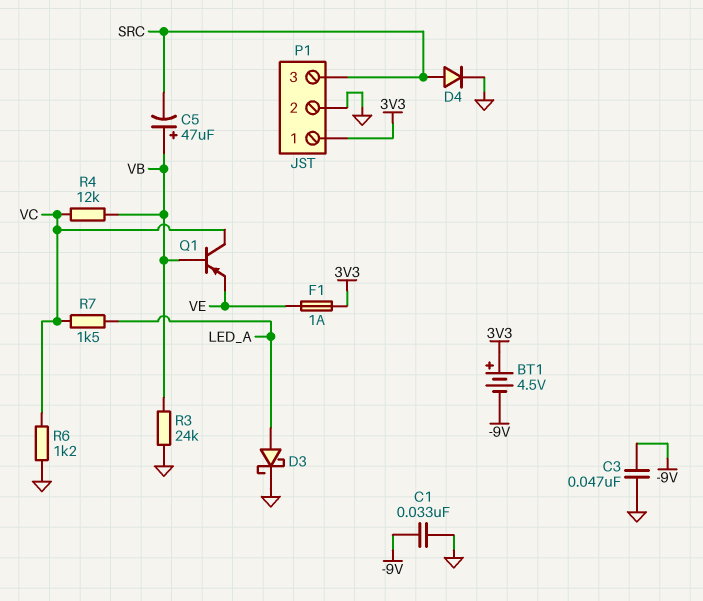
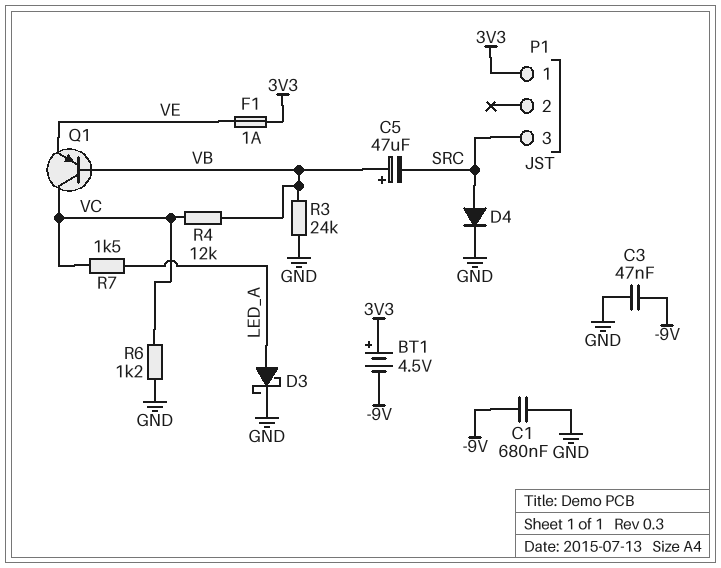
C1: 33nF (-9V, GND) -> 680nF (-9V, GND)
P1 pin 2: GND -> none

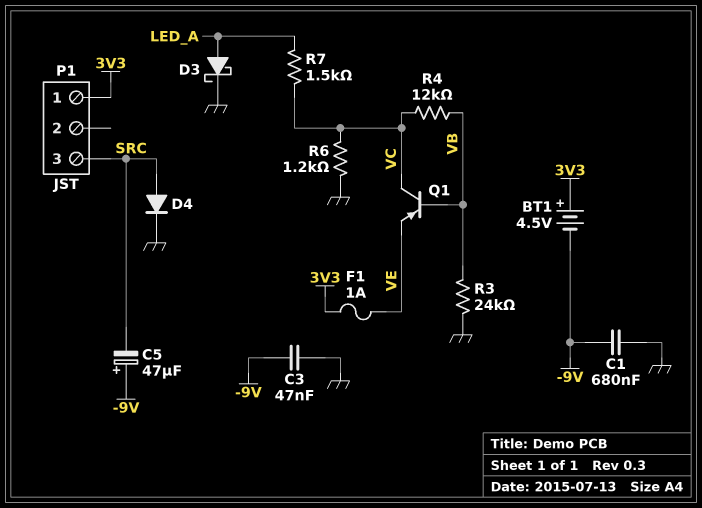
C5: 47uF (plus VB, minus SRC) -> 47uF (plus -9V, minus SRC)

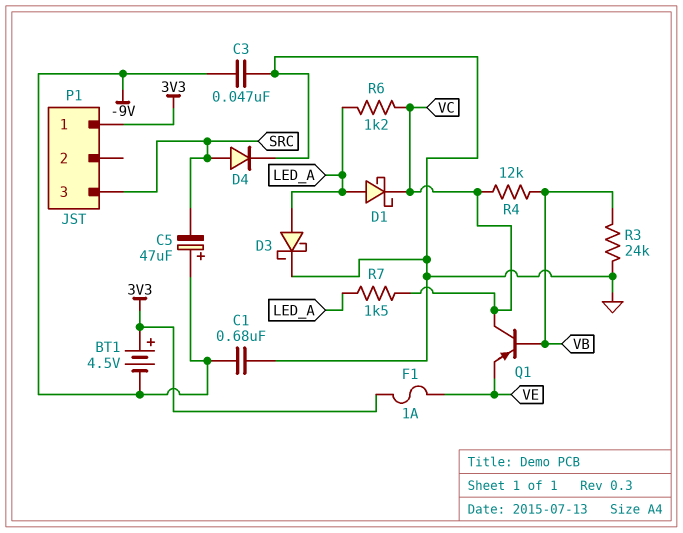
D1: none -> schottky (A LED_A, K VC)
R6: 1.2k (GND, VC) -> 1.2k (LED_A, VC)

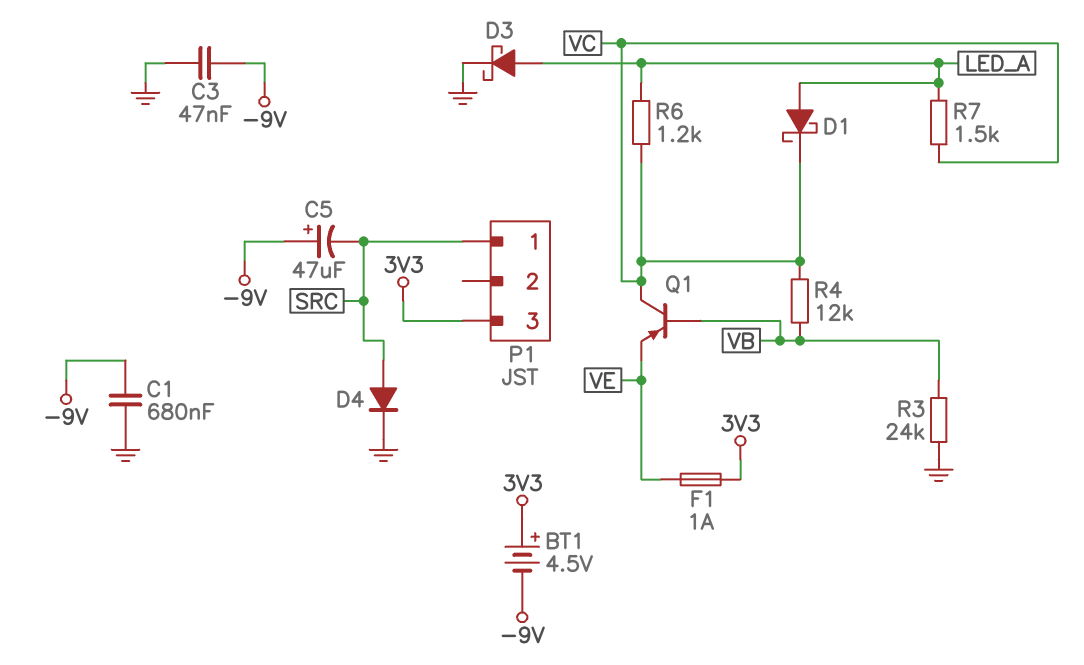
P1 pin 1: 3V3 -> SRC
P1 pin 3: SRC -> 3V3

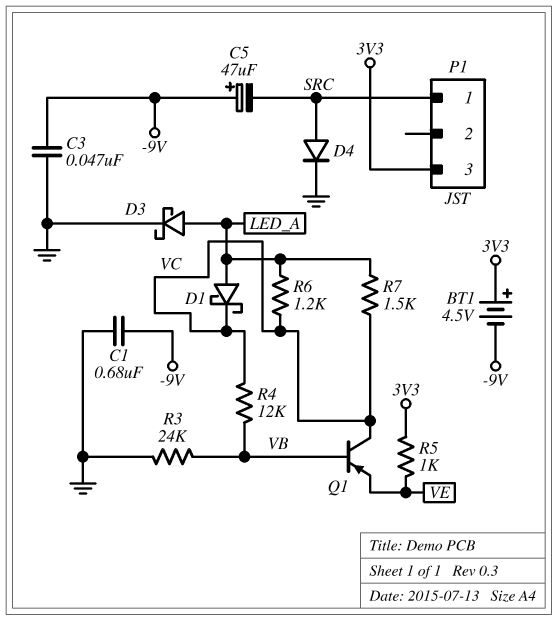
F1: 1A (3V3, VE) -> none
R5: none -> 1k (3V3, VE)

